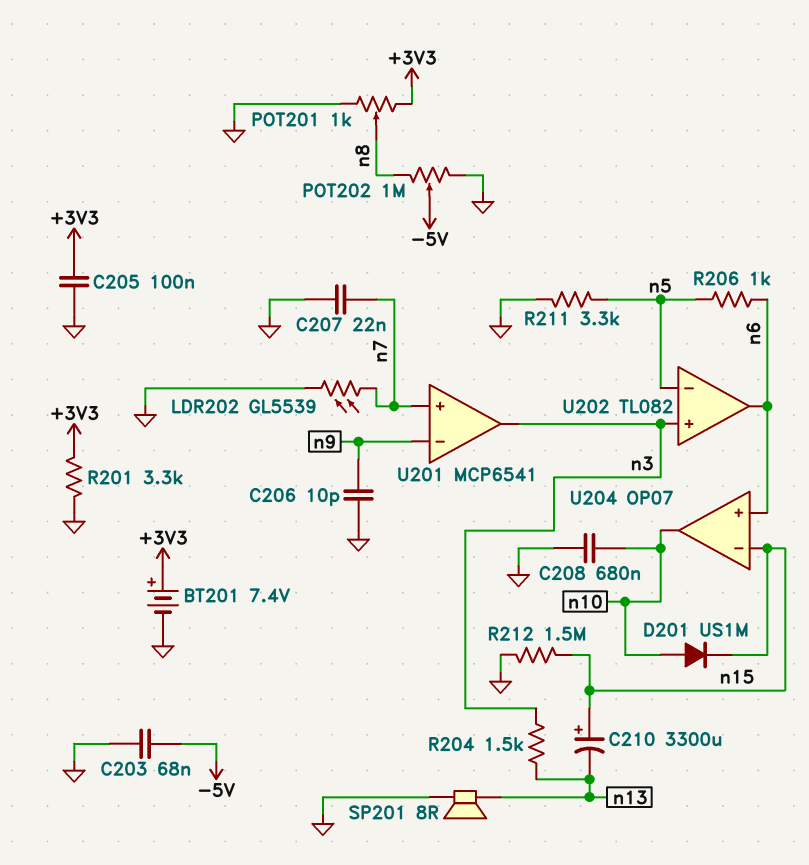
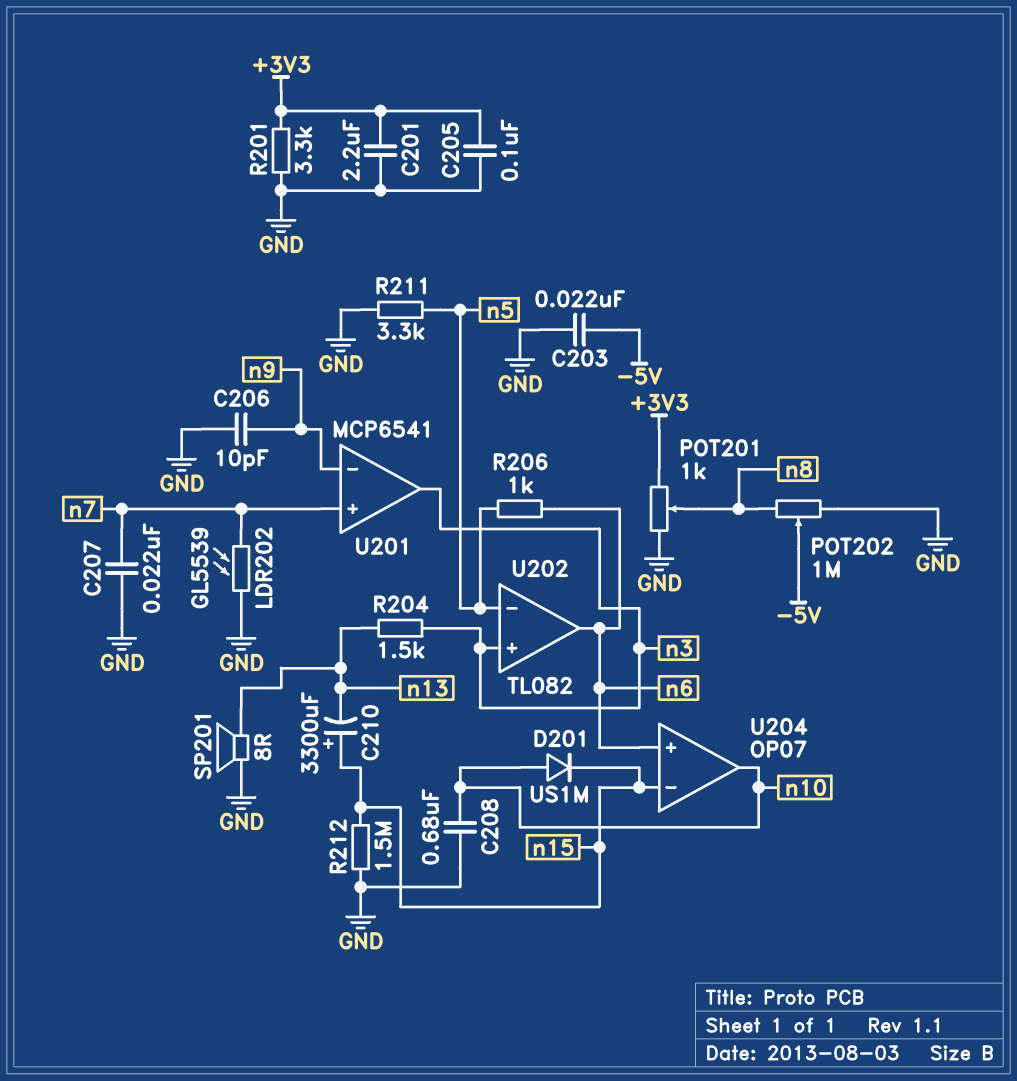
BT201: 7.4V (plus +3V3, minus GND) -> none
C201: none -> 2.2uF (+3V3, GND)
C203: 68nF (-5V, GND) -> 22nF (-5V, GND)

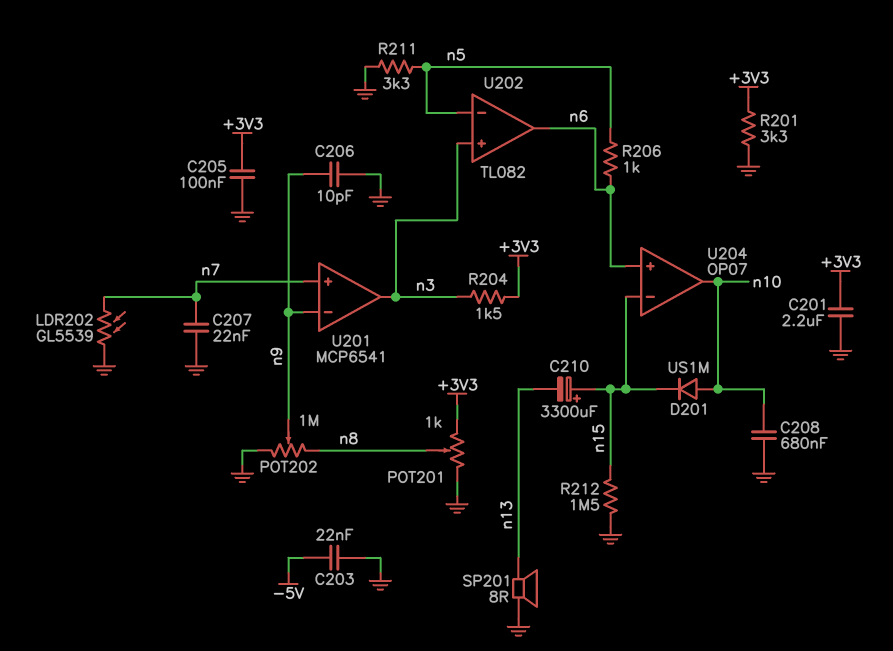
POT202: 1M (GND, n8, wiper -5V) -> 1M (GND, n8, wiper n9)
R204: 1.5k (n3, n13) -> 1.5k (+3V3, n3)

